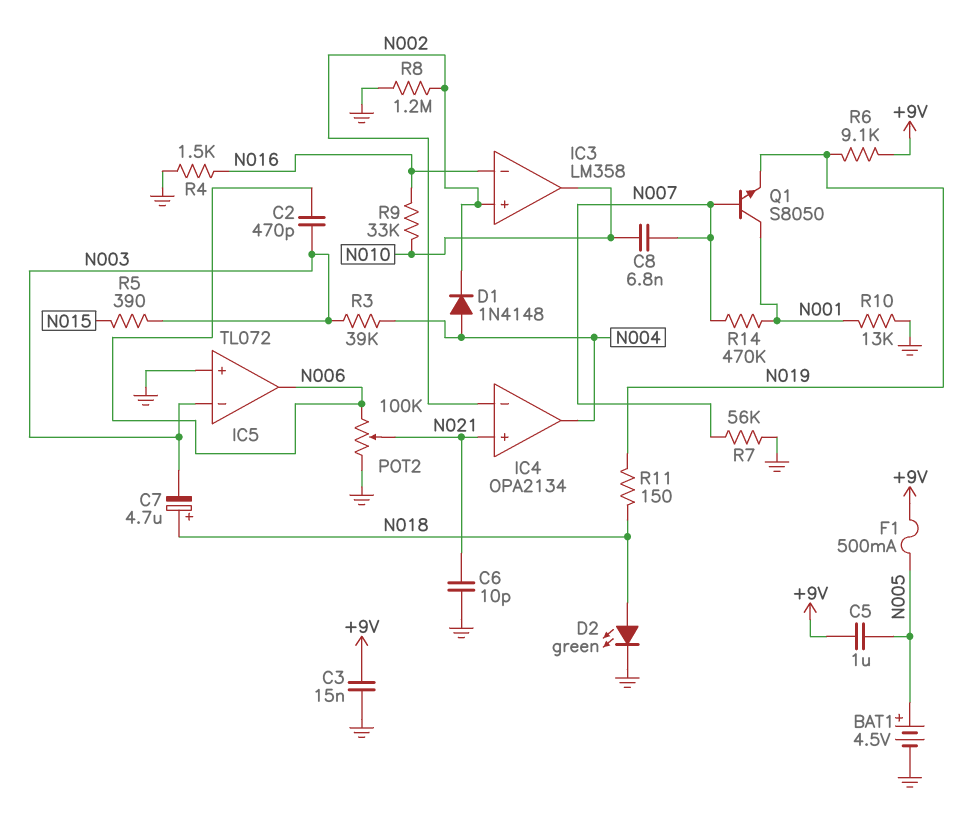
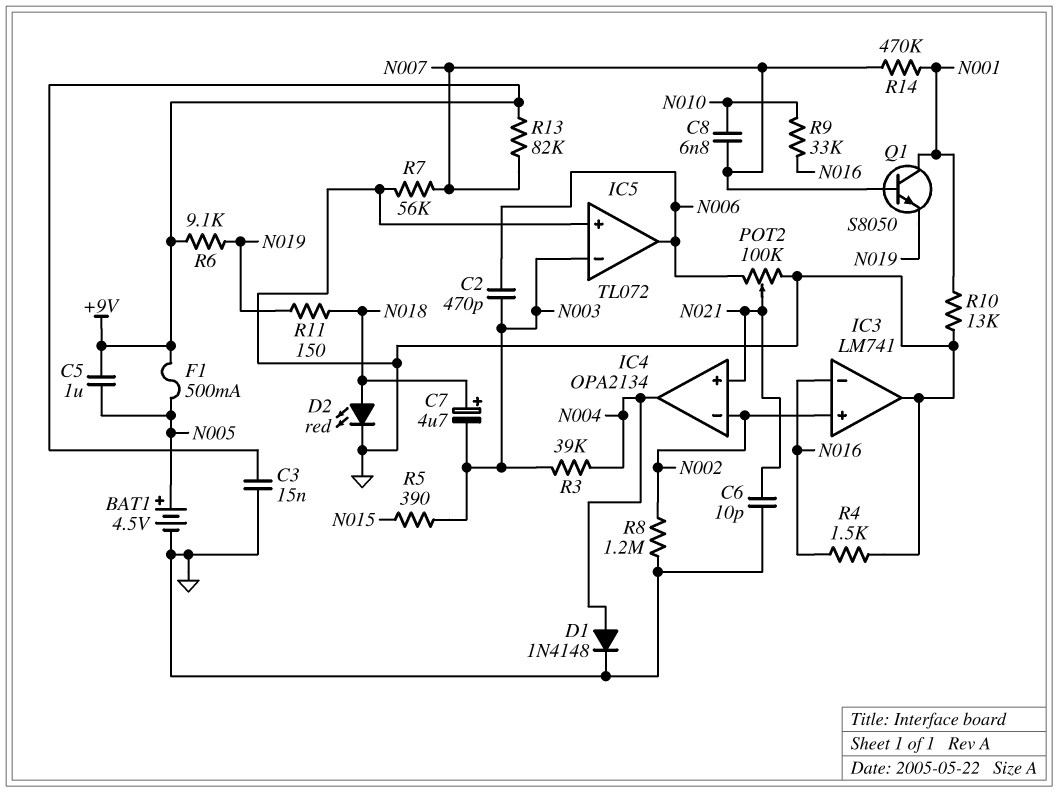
D1: diode 1N4148 (A N004, K N002) -> diode 1N4148 (A N004, K GND)
D2: LED green (A N018, K GND) -> LED red (A N018, K GND)
IC3: LM358 -> LM741
IC3 pin out: N010 -> GND
R13: none -> 82k (+9V, N007)

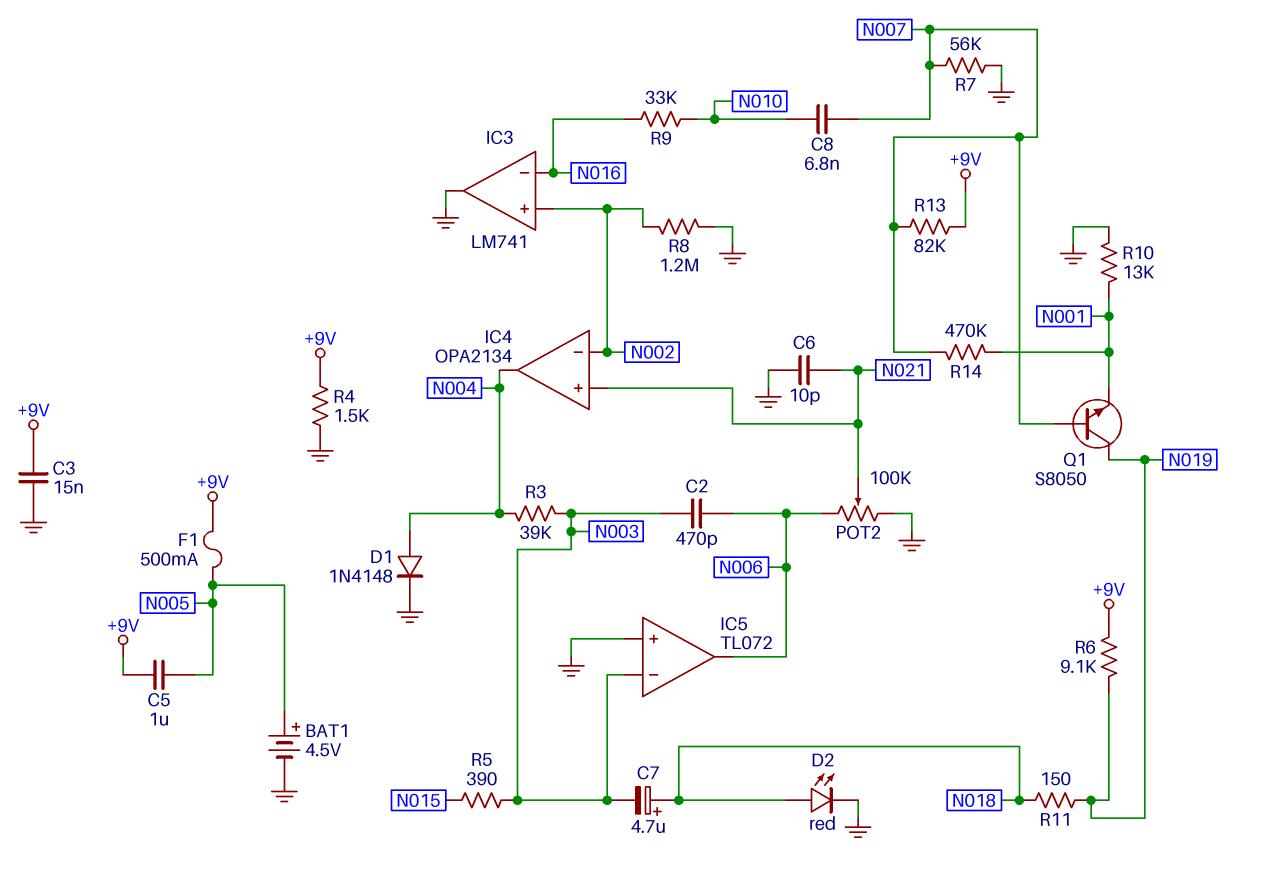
Q1: NPN S8050 (B N007, C N001, E N019) -> NPN S8050 (B N007, C N019, E N001)
R4: 1.5k (GND, N016) -> 1.5k (+9V, GND)

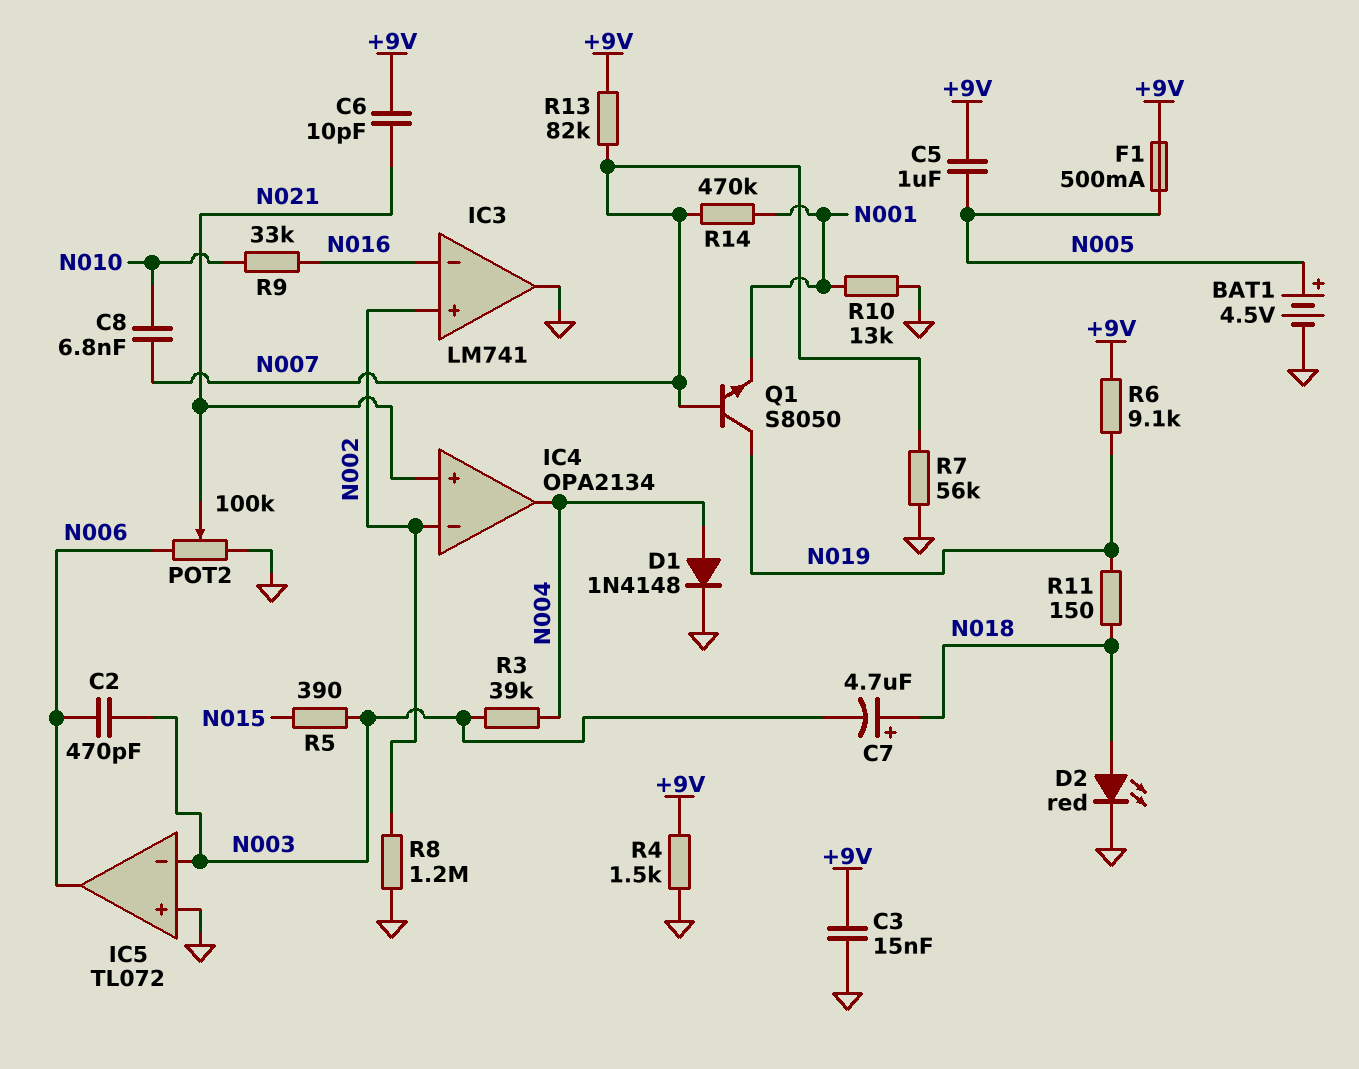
C6: 10pF (GND, N021) -> 10pF (+9V, N021)

